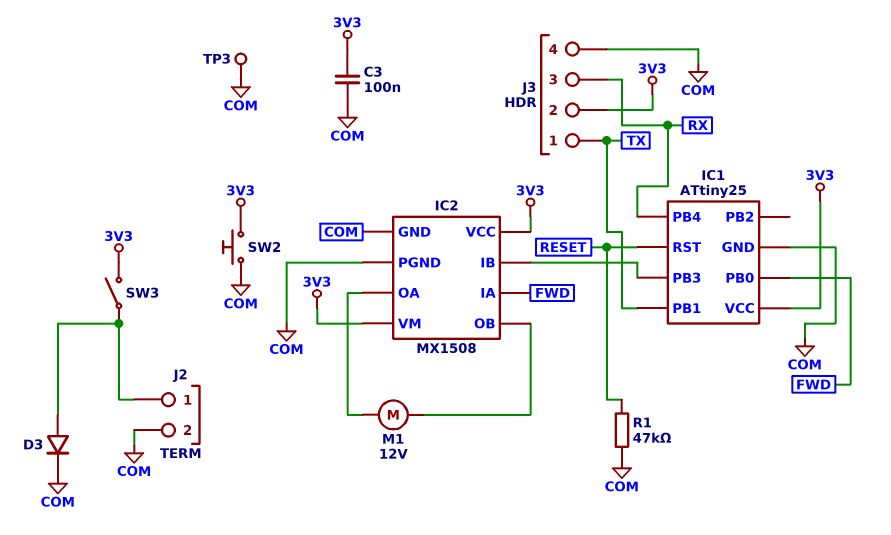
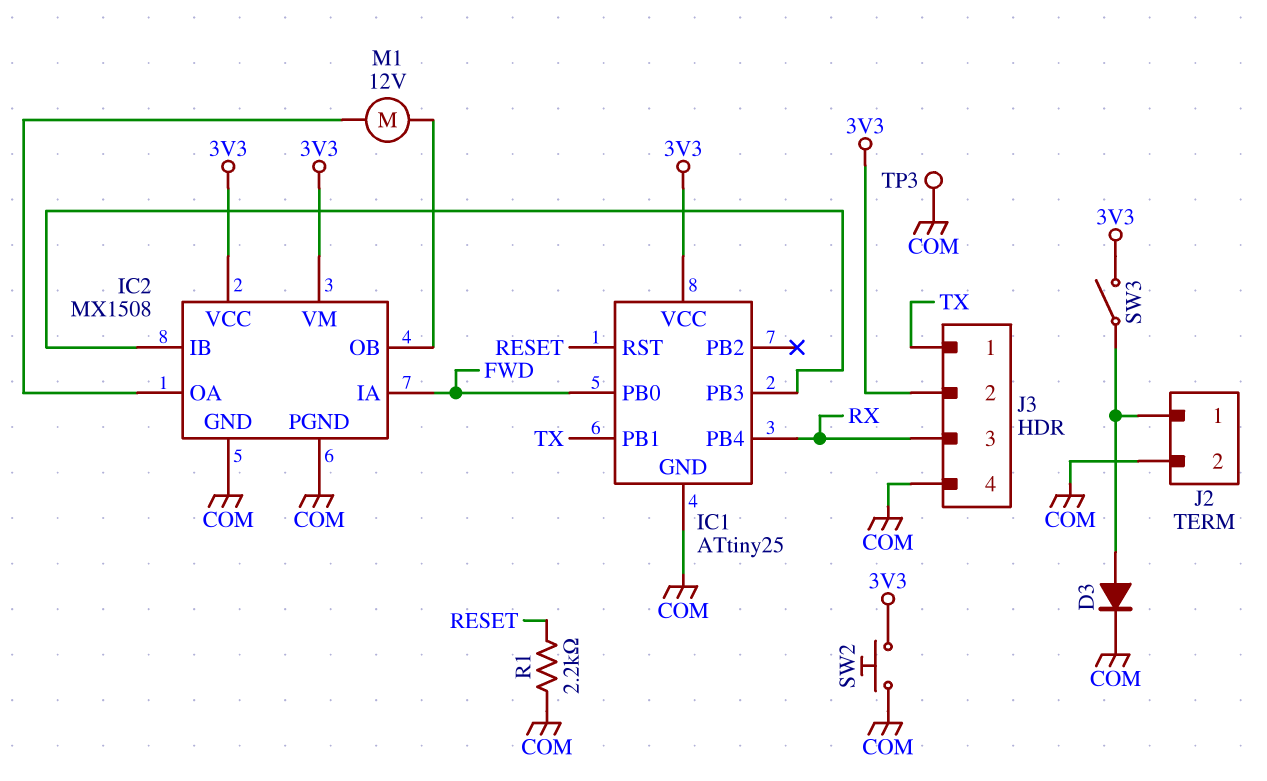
C3: 100nF (3V3, COM) -> none
R1: 47k (COM, RESET) -> 2.2k (COM, RESET)

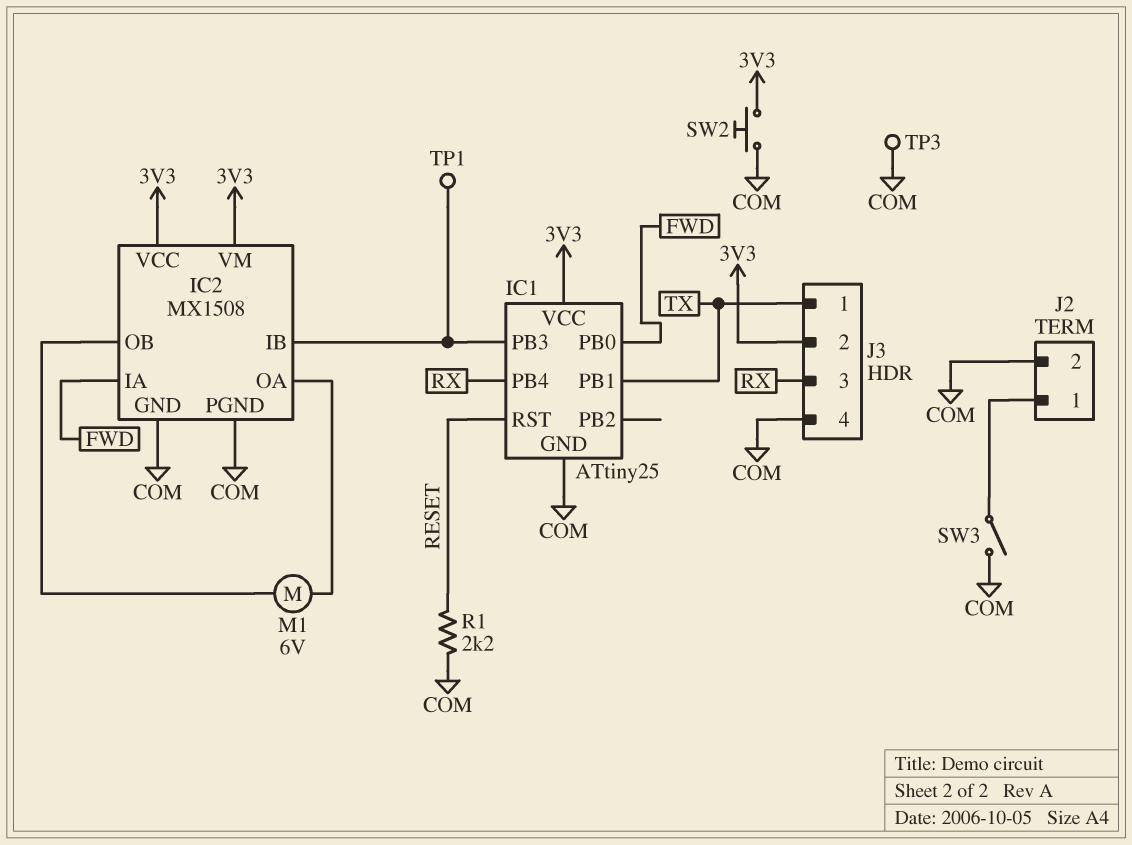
D3: diode (A J2/1, K COM) -> none
M1: motor 12V (IC2/OA, IC2/OB) -> motor 6V (IC2/OA, IC2/OB)
SW3: switch (3V3, J2/1) -> switch (COM, J2/1)
TP1: none -> test point (IC1/PB3)

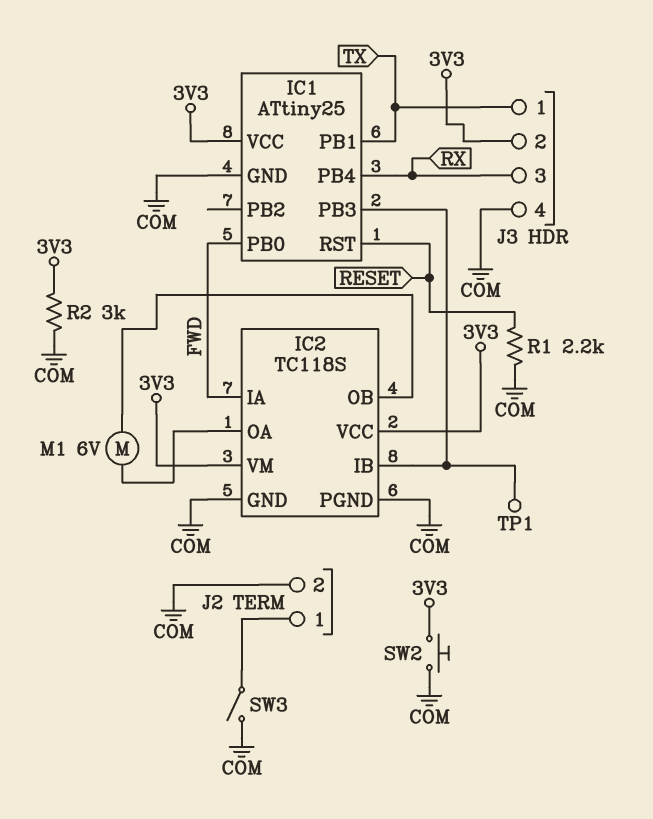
IC2: MX1508 -> TC118S
R2: none -> 3k (3V3, COM)
TP3: test point (COM) -> none

